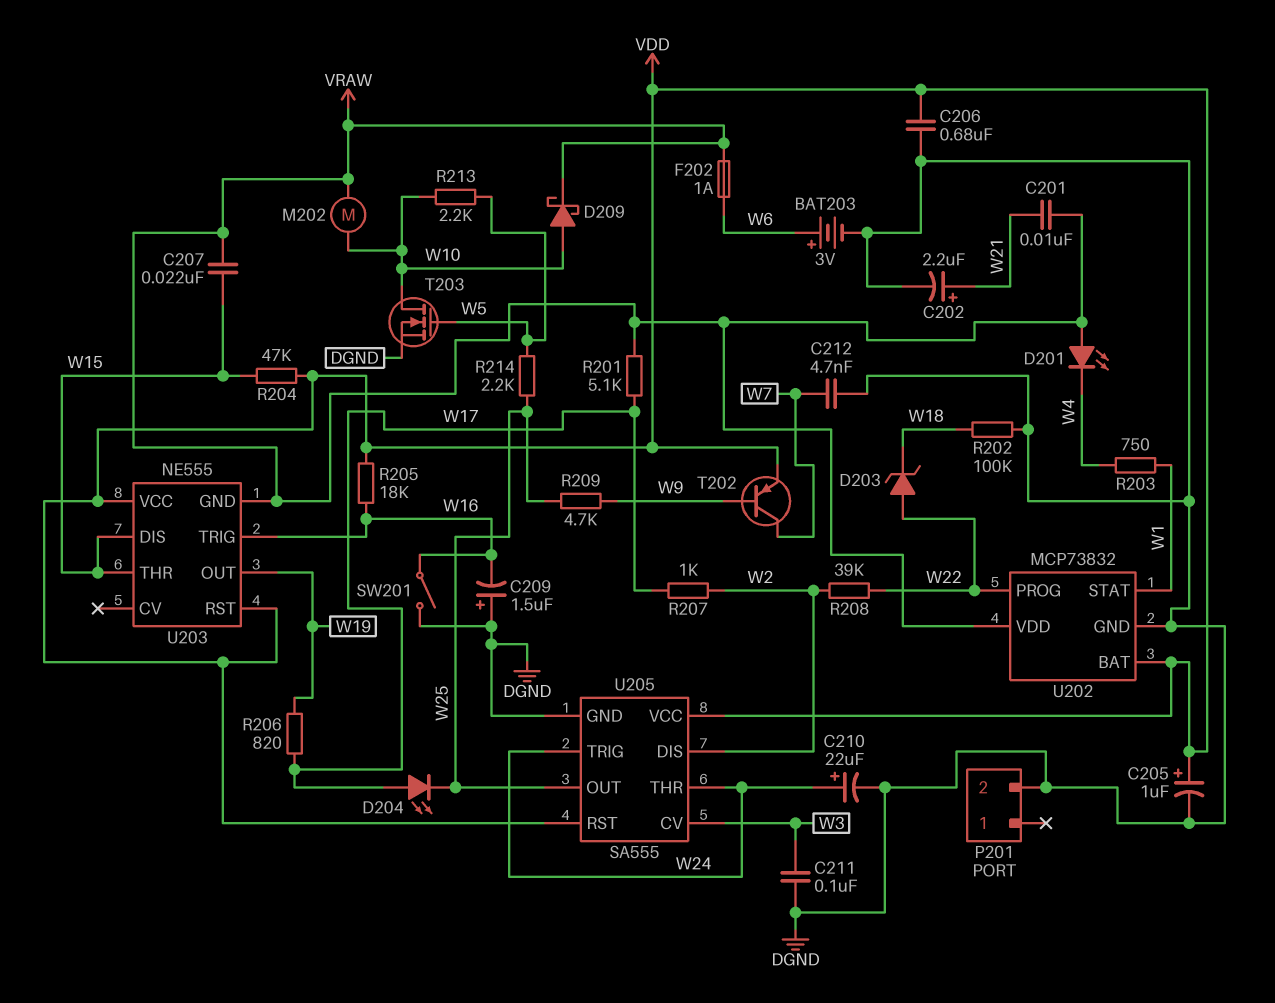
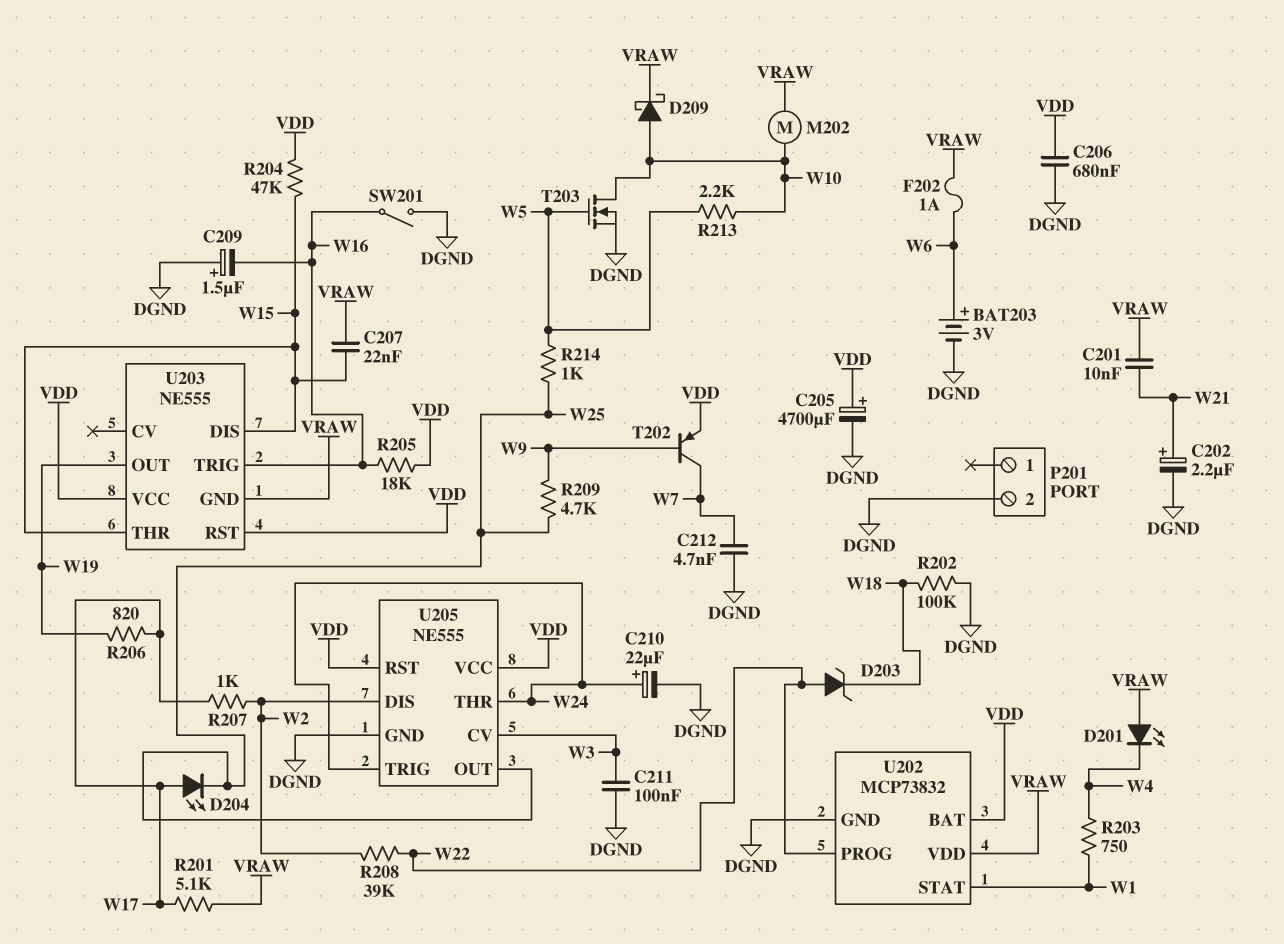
C205: 1uF (plus VDD, minus DGND) -> 4700uF (plus VDD, minus DGND)
R214: 2.2k (W5, W25) -> 1k (W5, W25)
U205: SA555 -> NE555

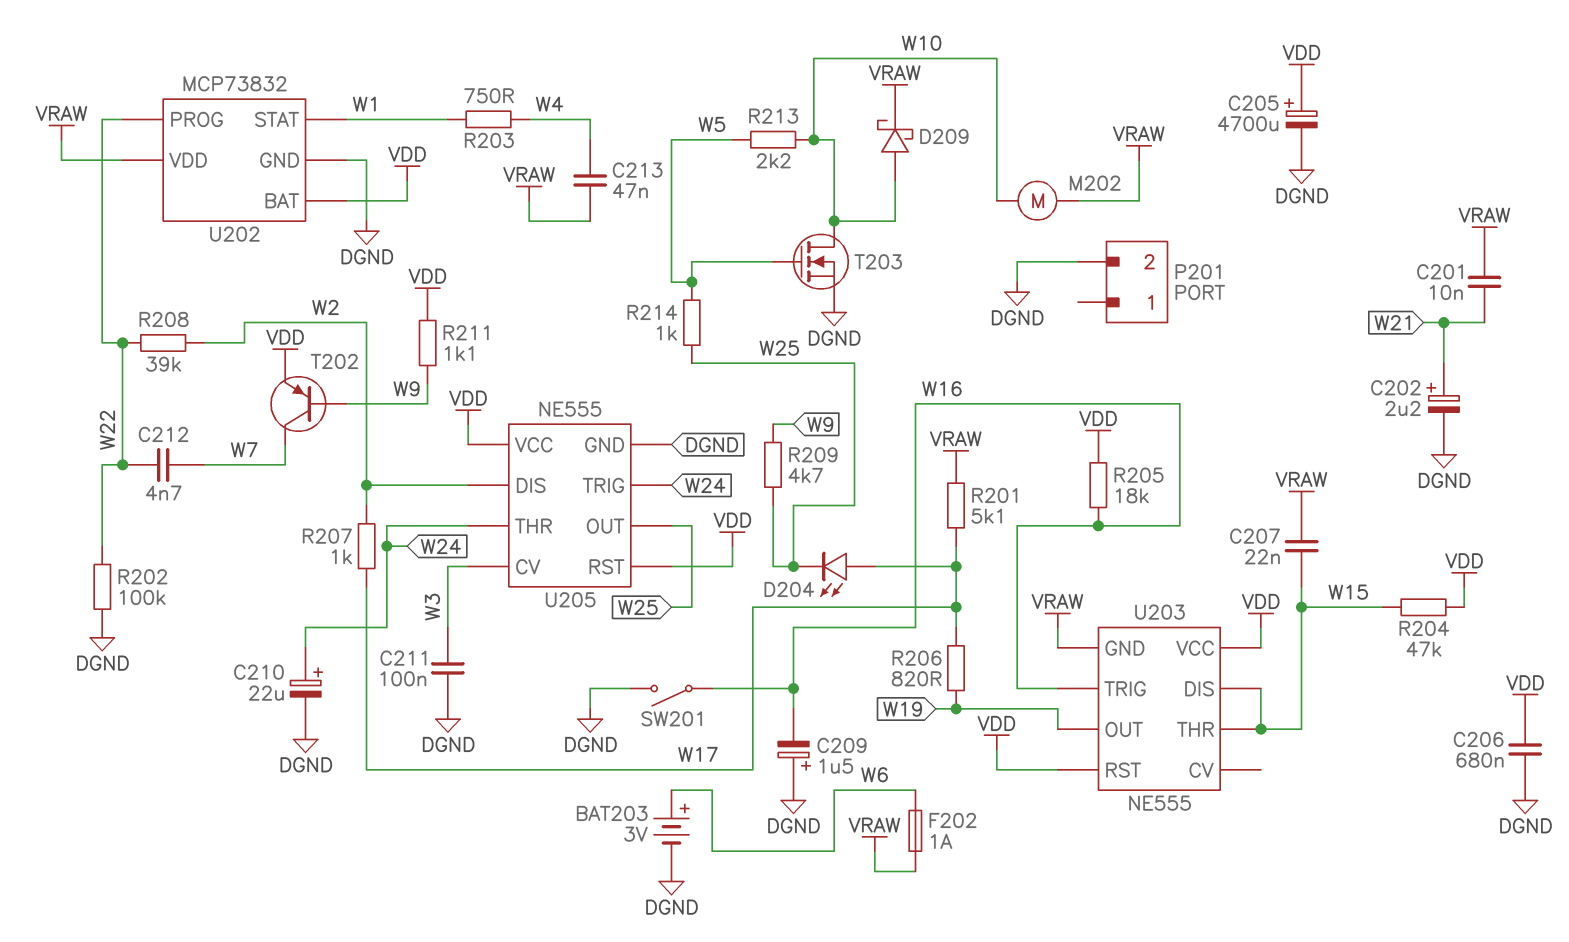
C212: 4.7nF (DGND, W7) -> 4.7nF (W7, W22)
C213: none -> 47nF (VRAW, W4)
D201: LED (A VRAW, K W4) -> none
D203: zener (A W22, K W18) -> none
R202: 100k (DGND, W18) -> 100k (DGND, W22)
R211: none -> 1.1k (VDD, W9)

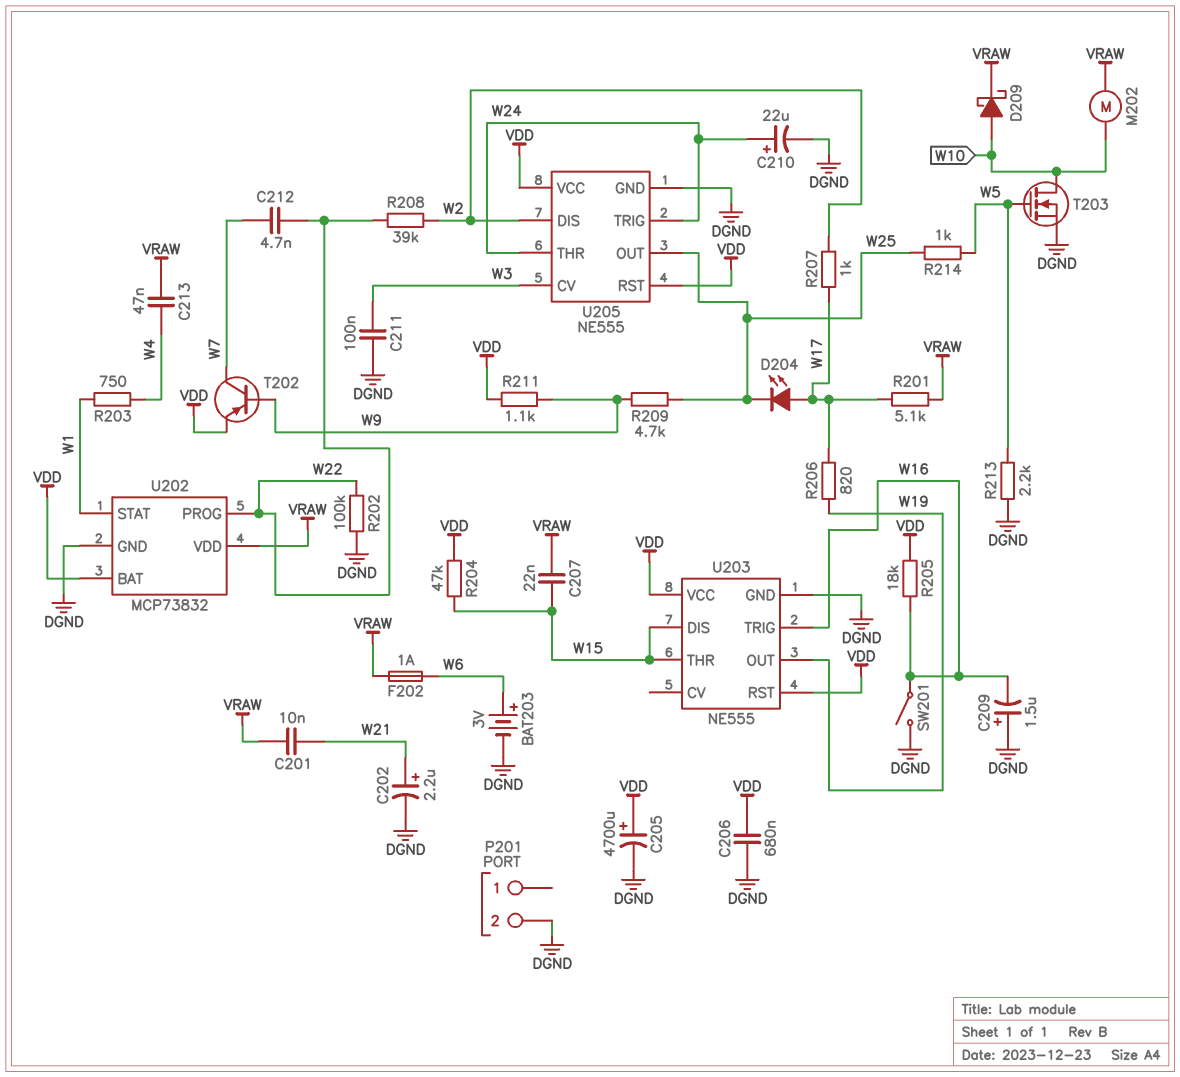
R213: 2.2k (W5, W10) -> 2.2k (DGND, W5)
U203 pin GND: VRAW -> DGND

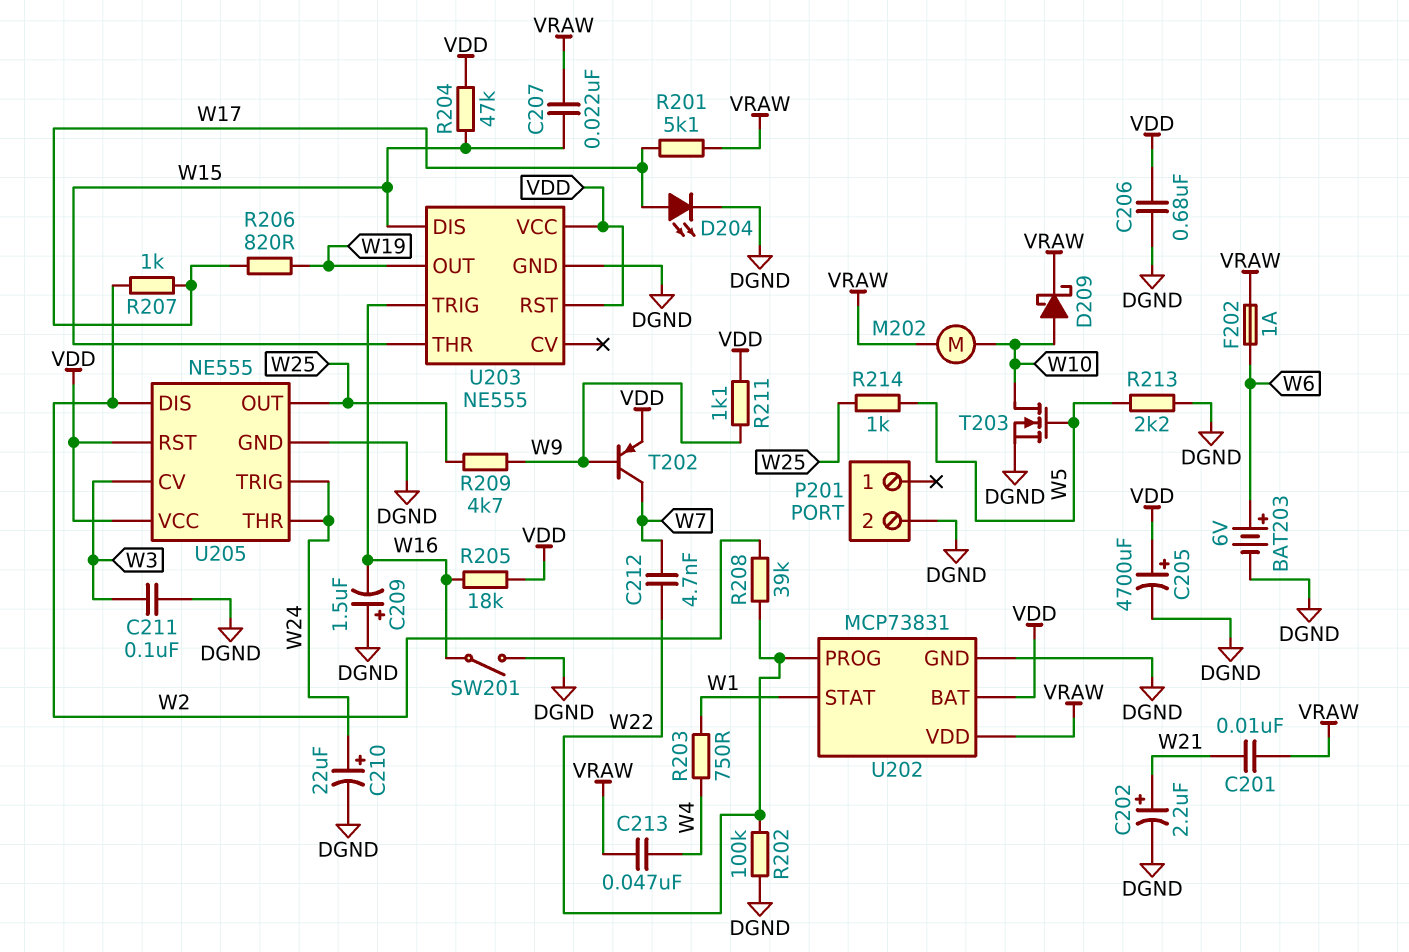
BAT203: 3V (plus W6, minus DGND) -> 6V (plus W6, minus DGND)
D204: LED (A W17, K W25) -> LED (A W17, K DGND)
U202: MCP73832 -> MCP73831

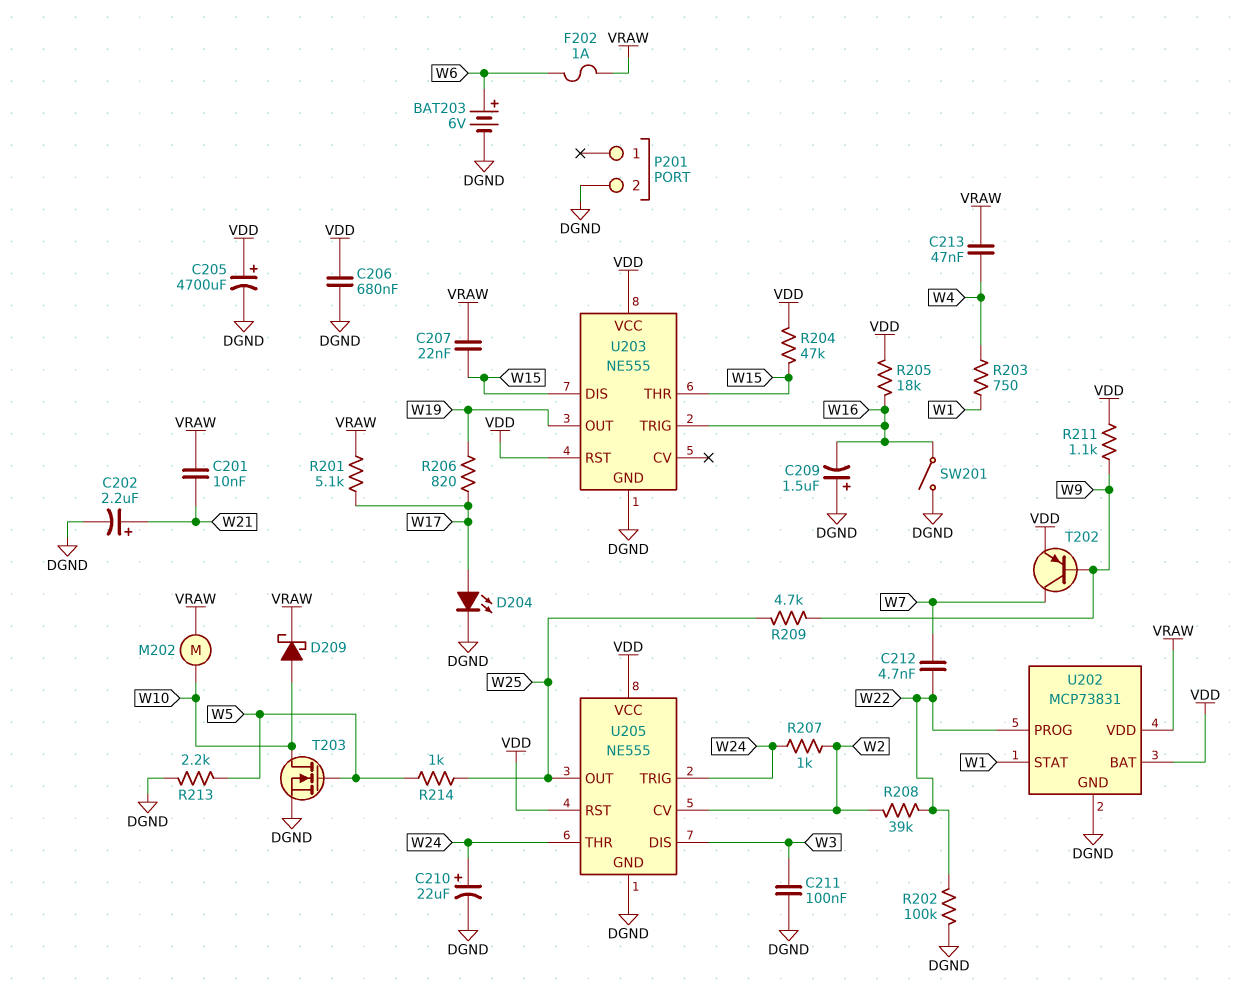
R207: 1k (W2, W17) -> 1k (W2, W24)
U205 pin CV: W3 -> W2
U205 pin DIS: W2 -> W3

